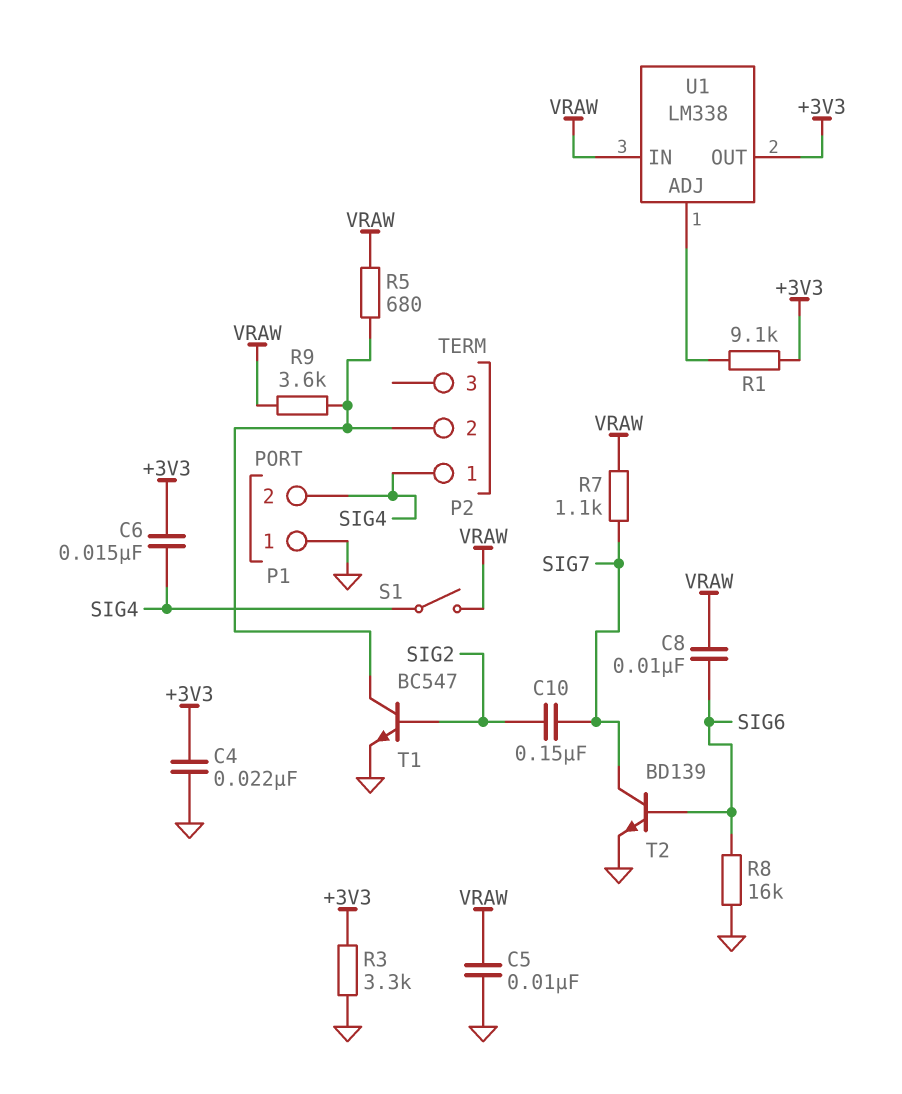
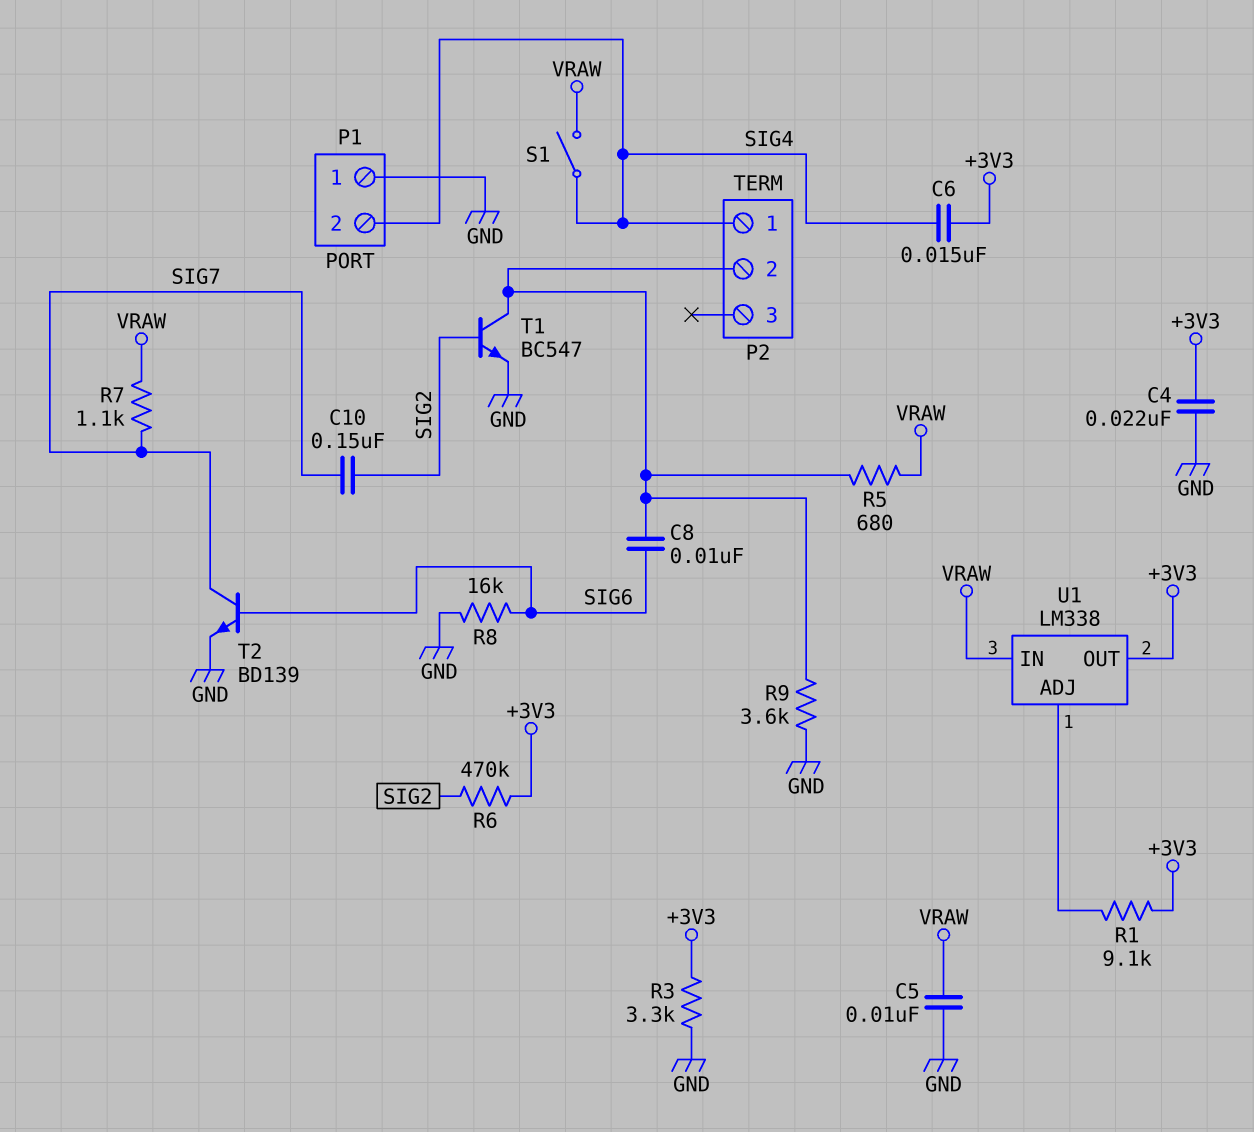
C8: 10nF (SIG6, VRAW) -> 10nF (P2/2, SIG6)
R6: none -> 470k (+3V3, SIG2)
R9: 3.6k (P2/2, VRAW) -> 3.6k (GND, P2/2)

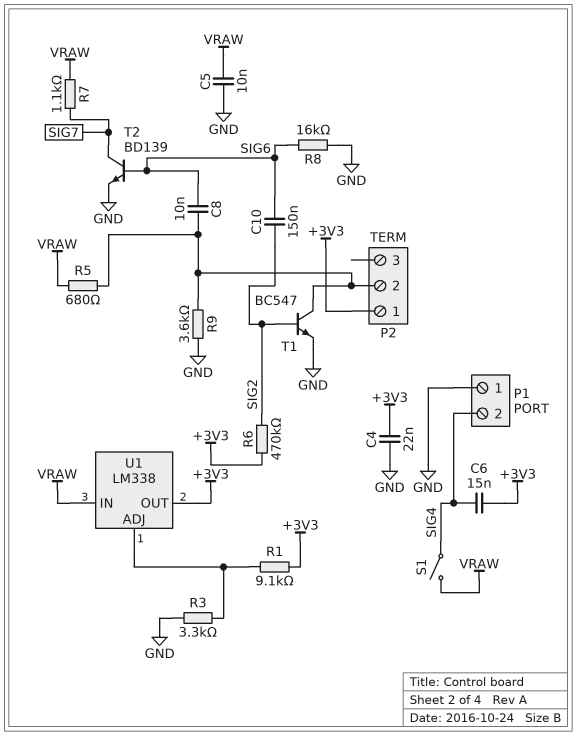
C10: 150nF (SIG2, SIG7) -> 150nF (SIG2, SIG6)
P2 pin 1: SIG4 -> +3V3
R3: 3.3k (+3V3, GND) -> 3.3k (GND, U1/ADJ)

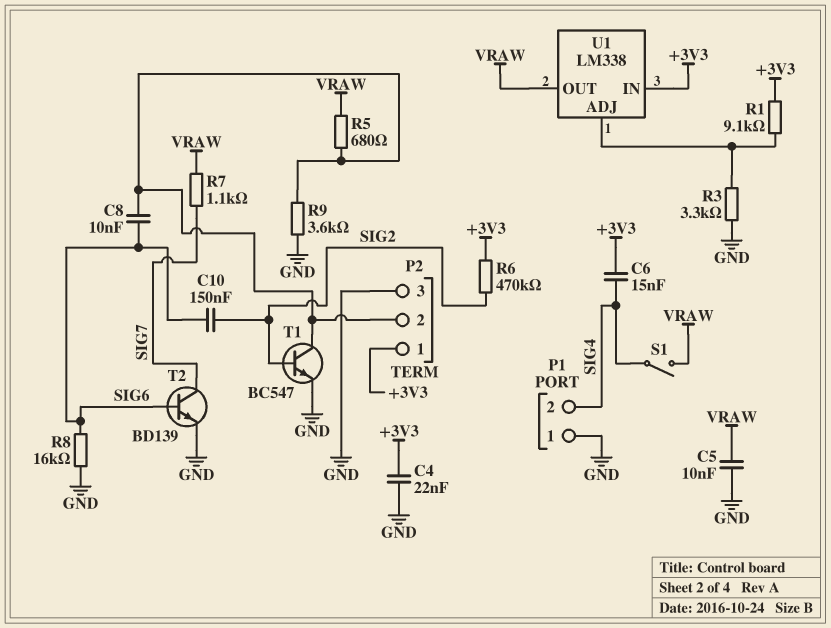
P2 pin 3: none -> GND
U1 pin IN: VRAW -> +3V3
U1 pin OUT: +3V3 -> VRAW

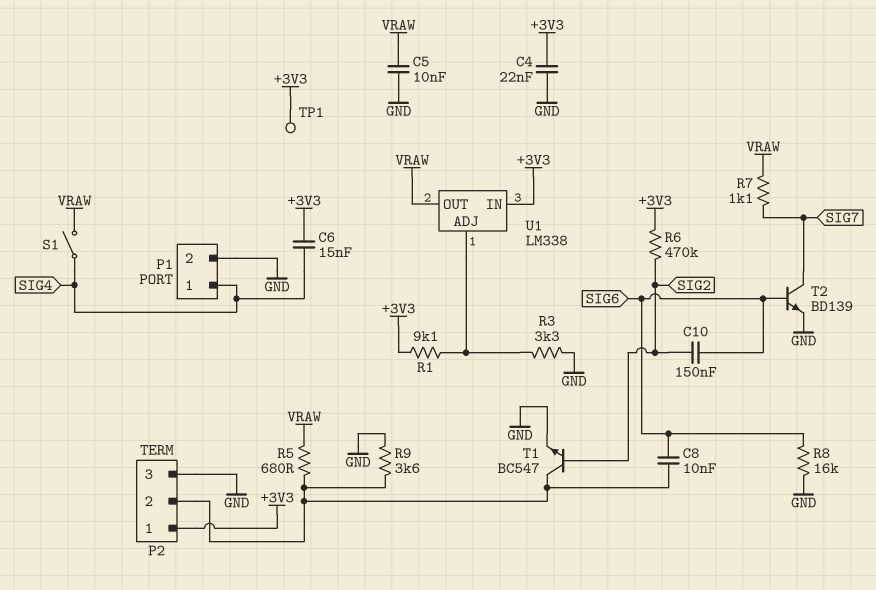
P1 pin 1: GND -> SIG4
P1 pin 2: SIG4 -> GND
TP1: none -> test point (+3V3)

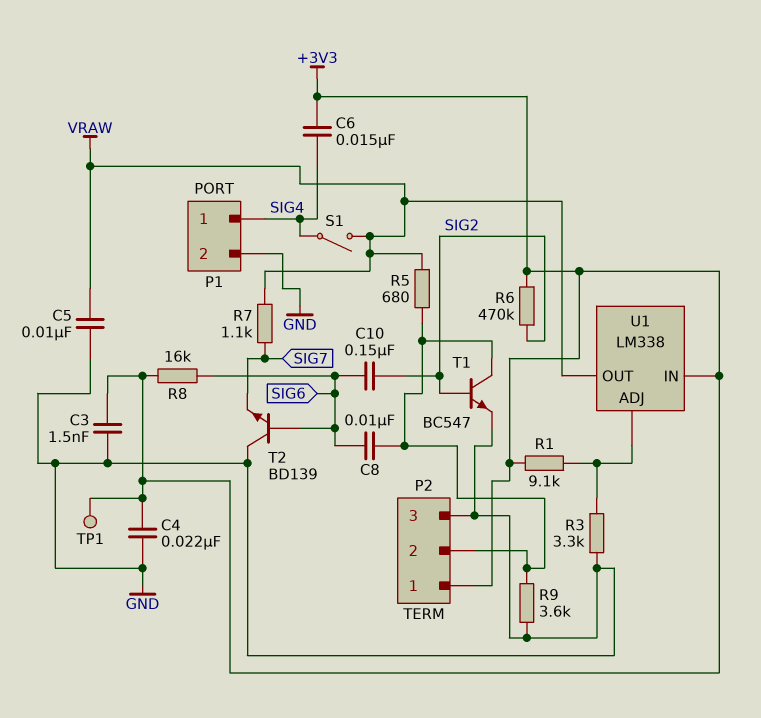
C3: none -> 1.5nF (+3V3, GND)
R8: 16k (GND, SIG6) -> 16k (+3V3, SIG6)
T2: NPN BD139 (B SIG6, C SIG7, E GND) -> NPN BD139 (B SIG6, C GND, E SIG7)

